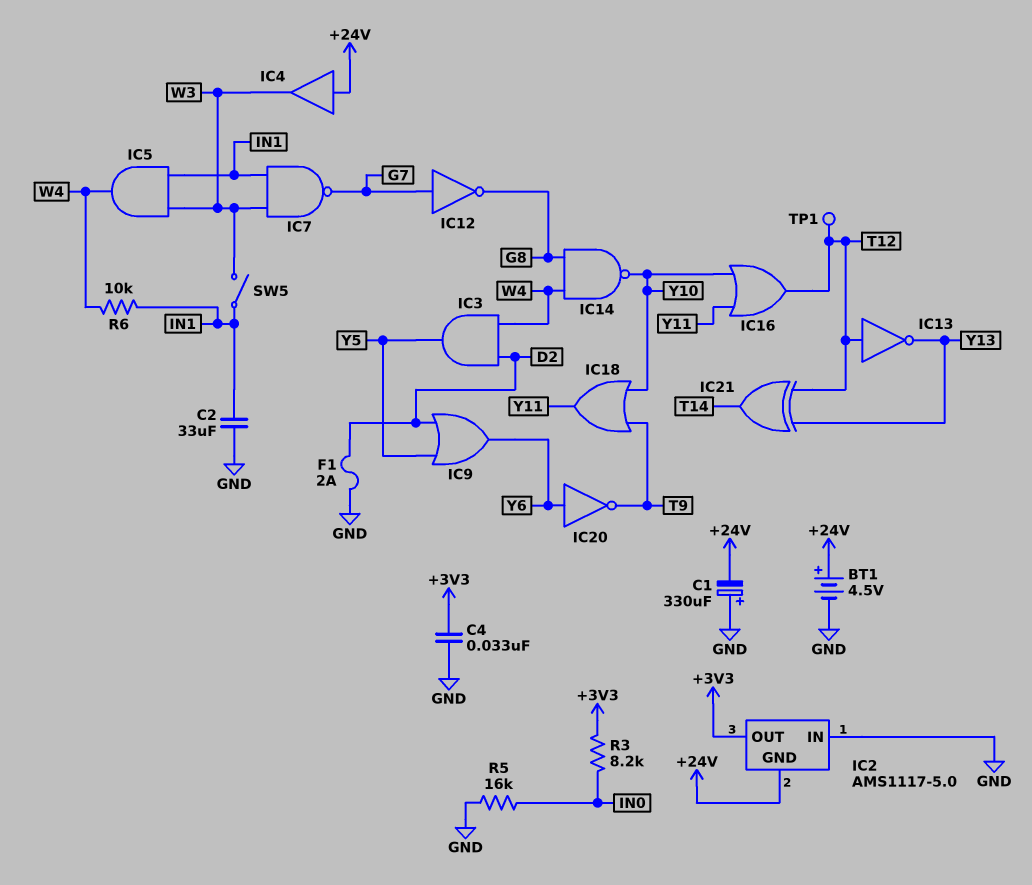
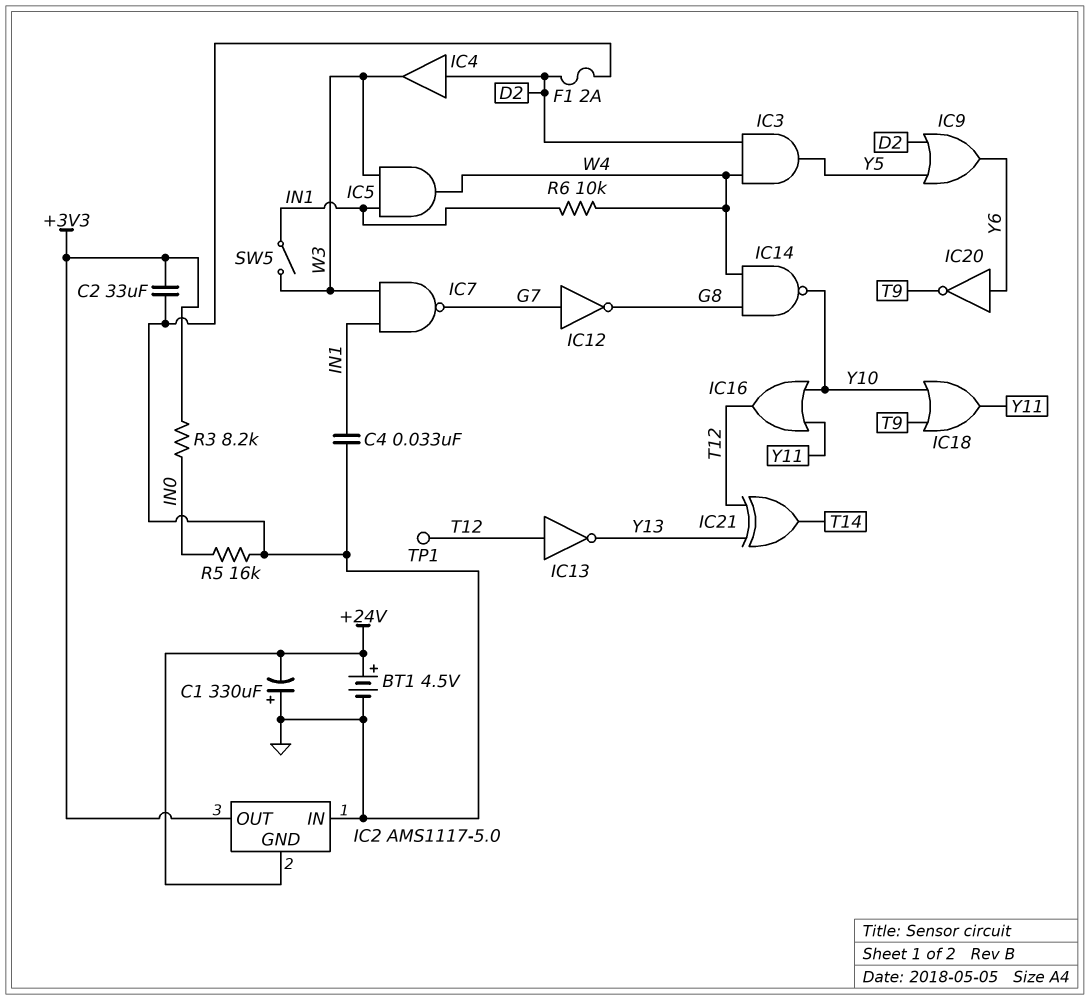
C2: 33uF (GND, IN1) -> 33uF (+3V3, GND)
C4: 33nF (+3V3, GND) -> 33nF (GND, IN1)
IC4: buffer (in +24V, out W3) -> buffer (in D2, out W3)

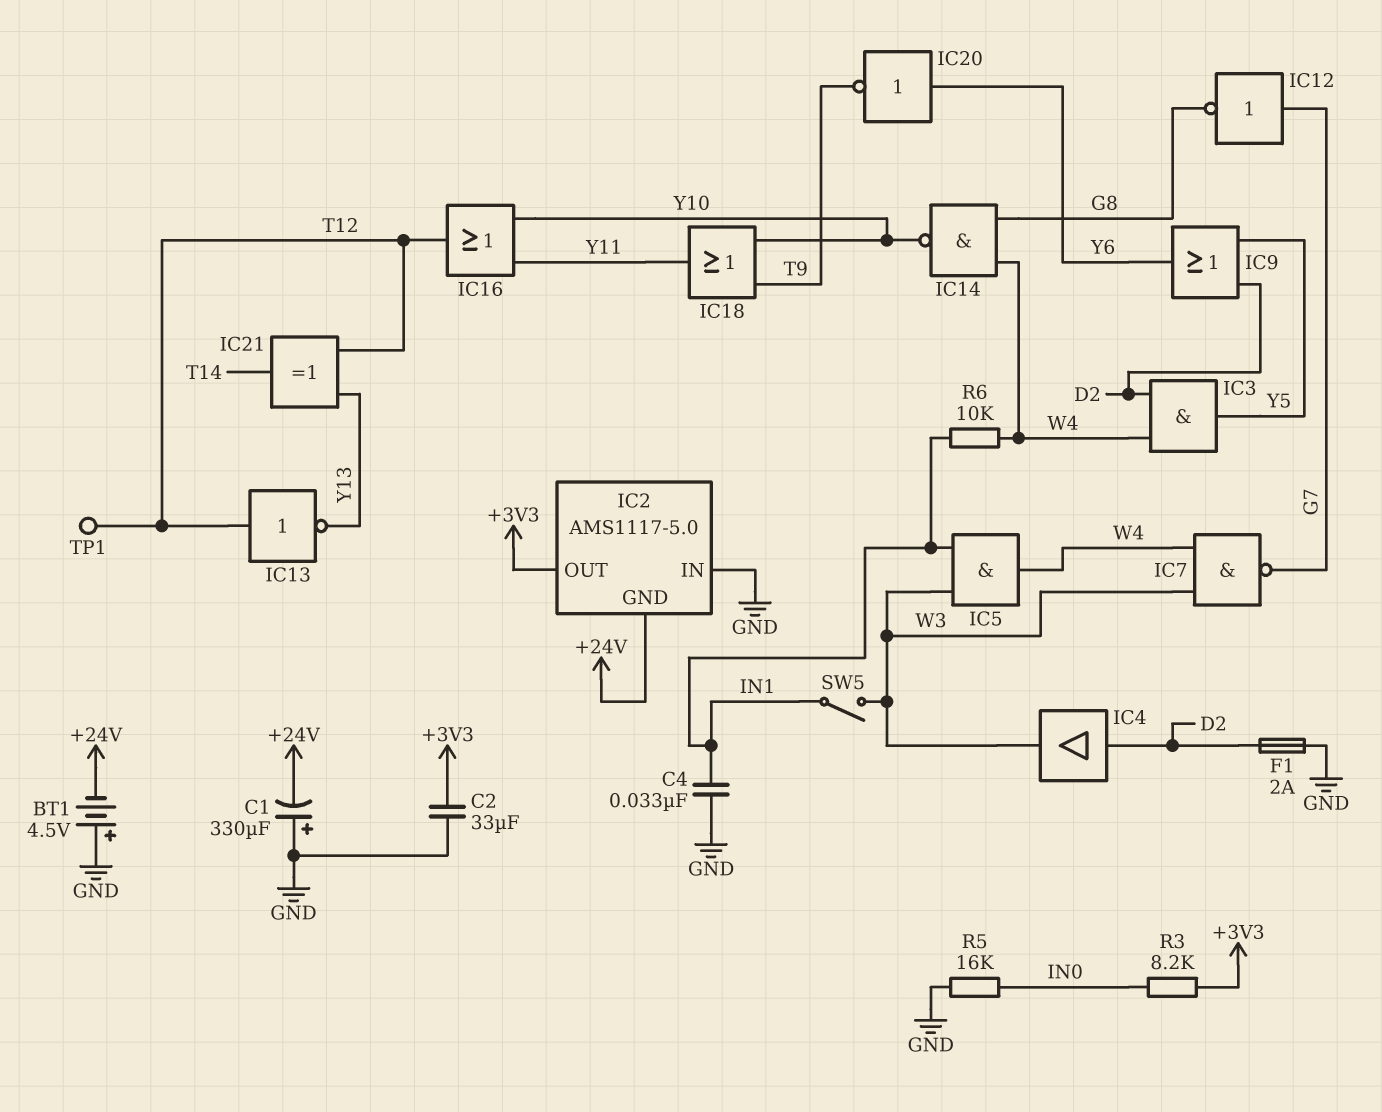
BT1: 4.5V (plus +24V, minus GND) -> 4.5V (plus GND, minus +24V)
IC7: NAND (in IN1, in W3, out G7) -> NAND (in W3, in W4, out G7)

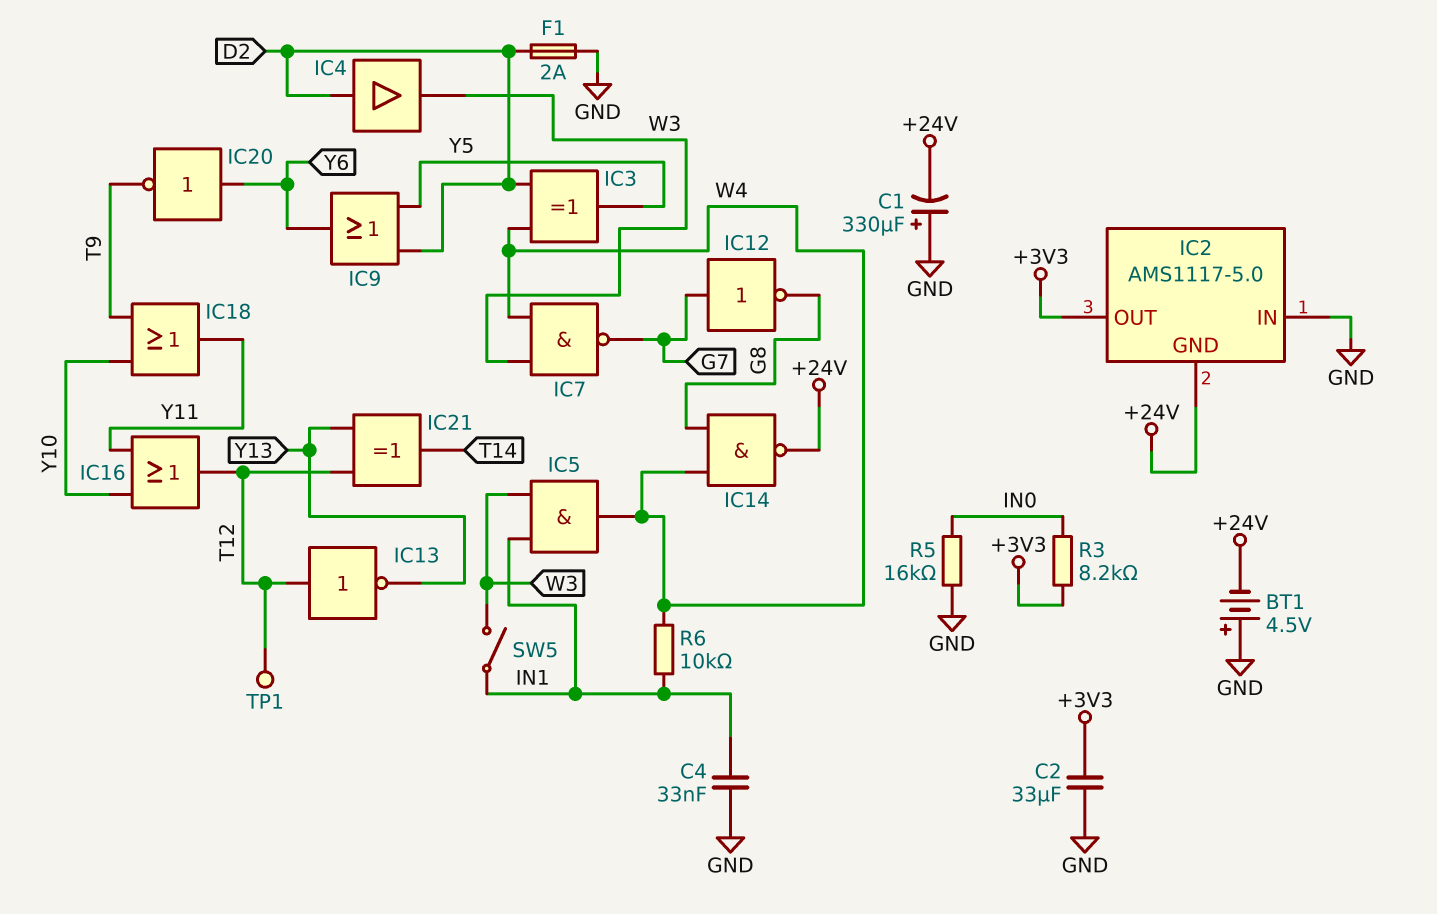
IC3: AND (in D2, in W4, out Y5) -> XOR (in D2, in W4, out Y5)
IC14: NAND (in G8, in W4, out Y10) -> NAND (in G8, in W4, out +24V)

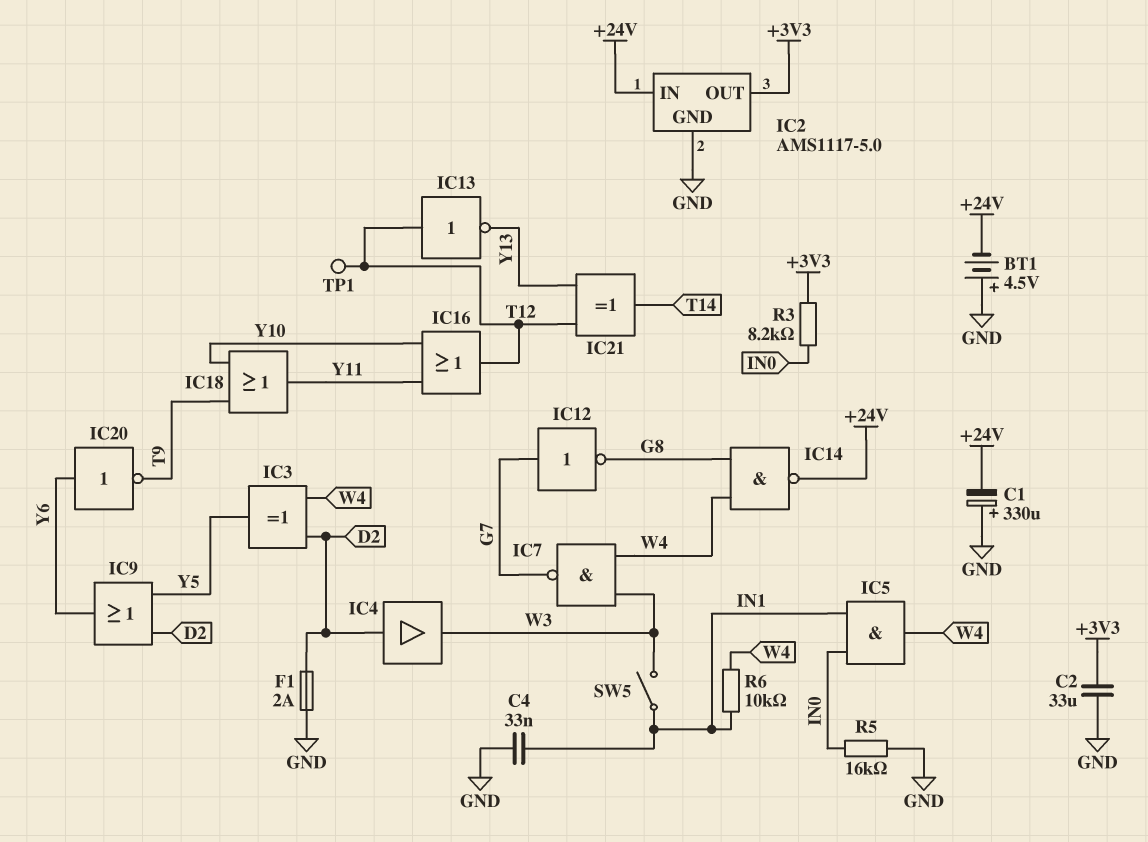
IC2 pin GND: +24V -> GND
IC2 pin IN: GND -> +24V
IC5: AND (in IN1, in W3, out W4) -> AND (in IN0, in IN1, out W4)

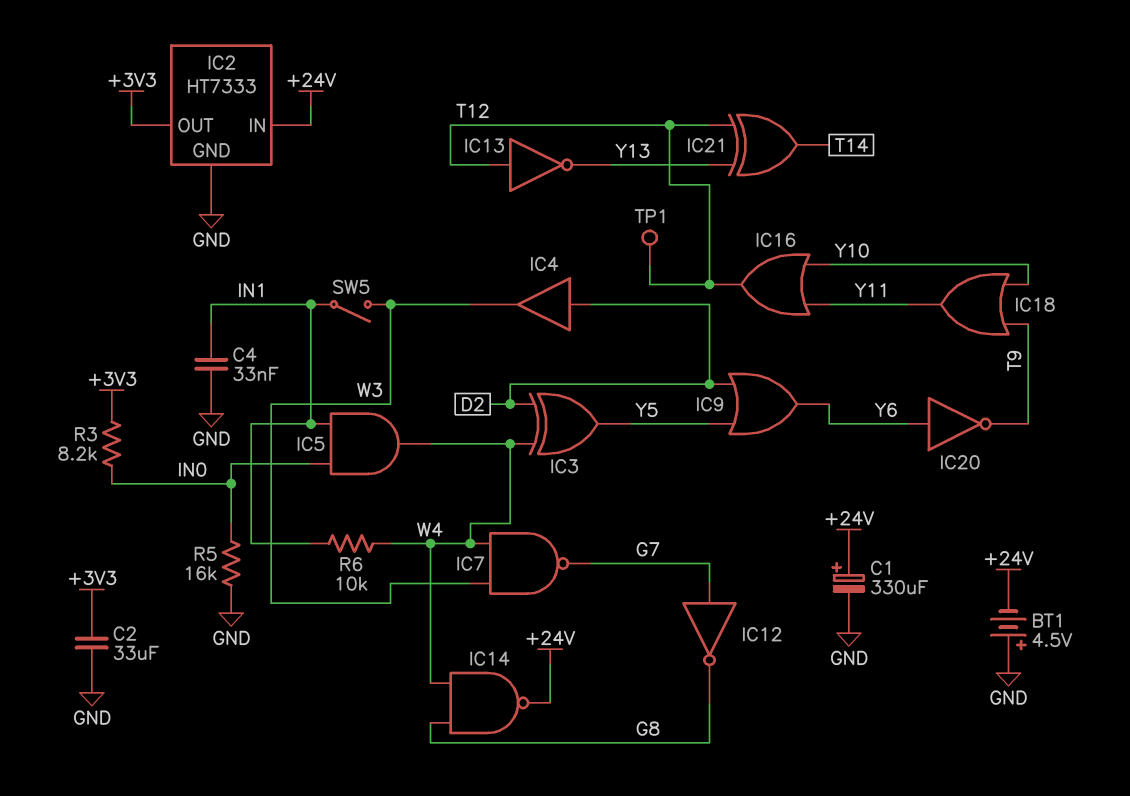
C1: 330uF (plus GND, minus +24V) -> 330uF (plus +24V, minus GND)
F1: 2A (D2, GND) -> none
IC2: AMS1117-5.0 -> HT7333

